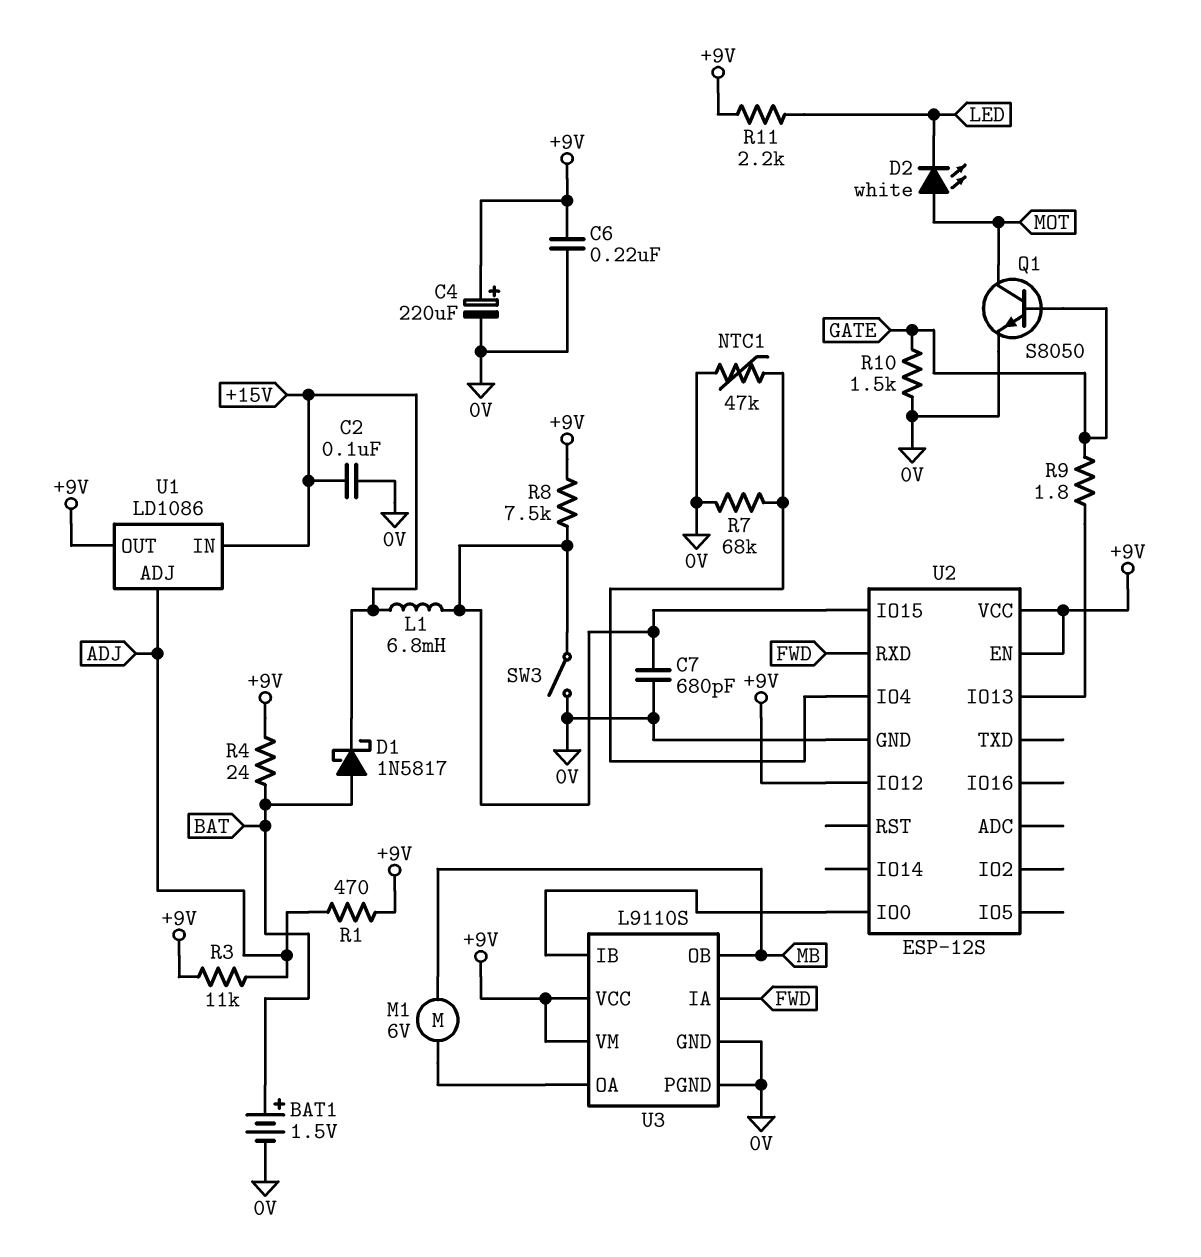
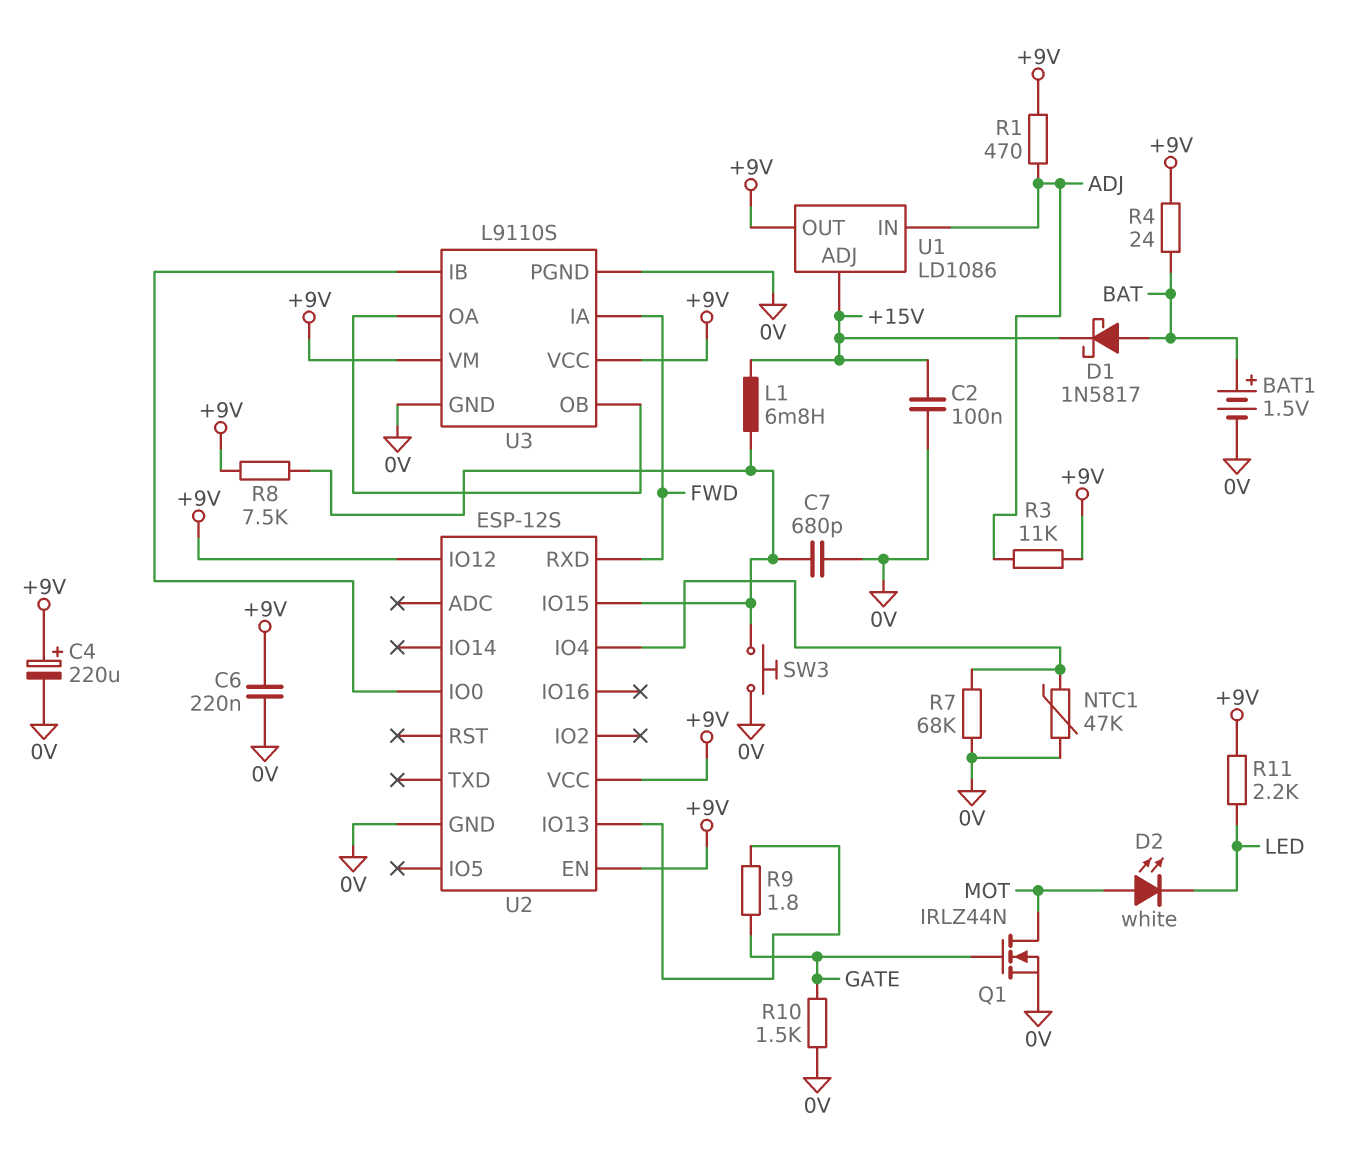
M1: motor 6V (MB, U3/OA) -> none
Q1: NPN S8050 (B GATE, C MOT, E 0V) -> NMOS IRLZ44N (G GATE, D MOT, S 0V)
SW3: switch (0V, U2/IO15) -> button (0V, U2/IO15)
U1 pin ADJ: ADJ -> +15V
U1 pin IN: +15V -> ADJ
U3 pin OB: MB -> U3/OA

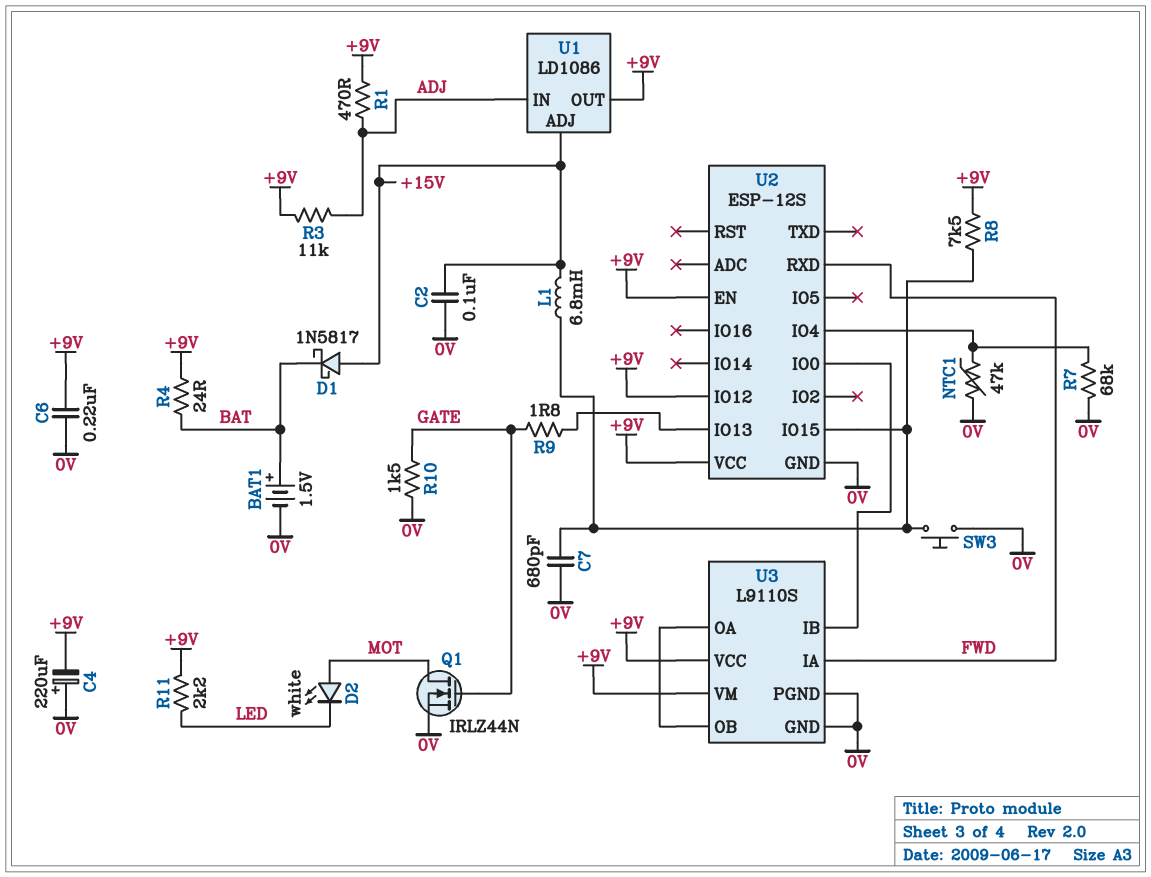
C4: 220uF (plus +9V, minus 0V) -> 220uF (plus 0V, minus +9V)
D1: schottky 1N5817 (A BAT, K +15V) -> schottky 1N5817 (A +15V, K BAT)

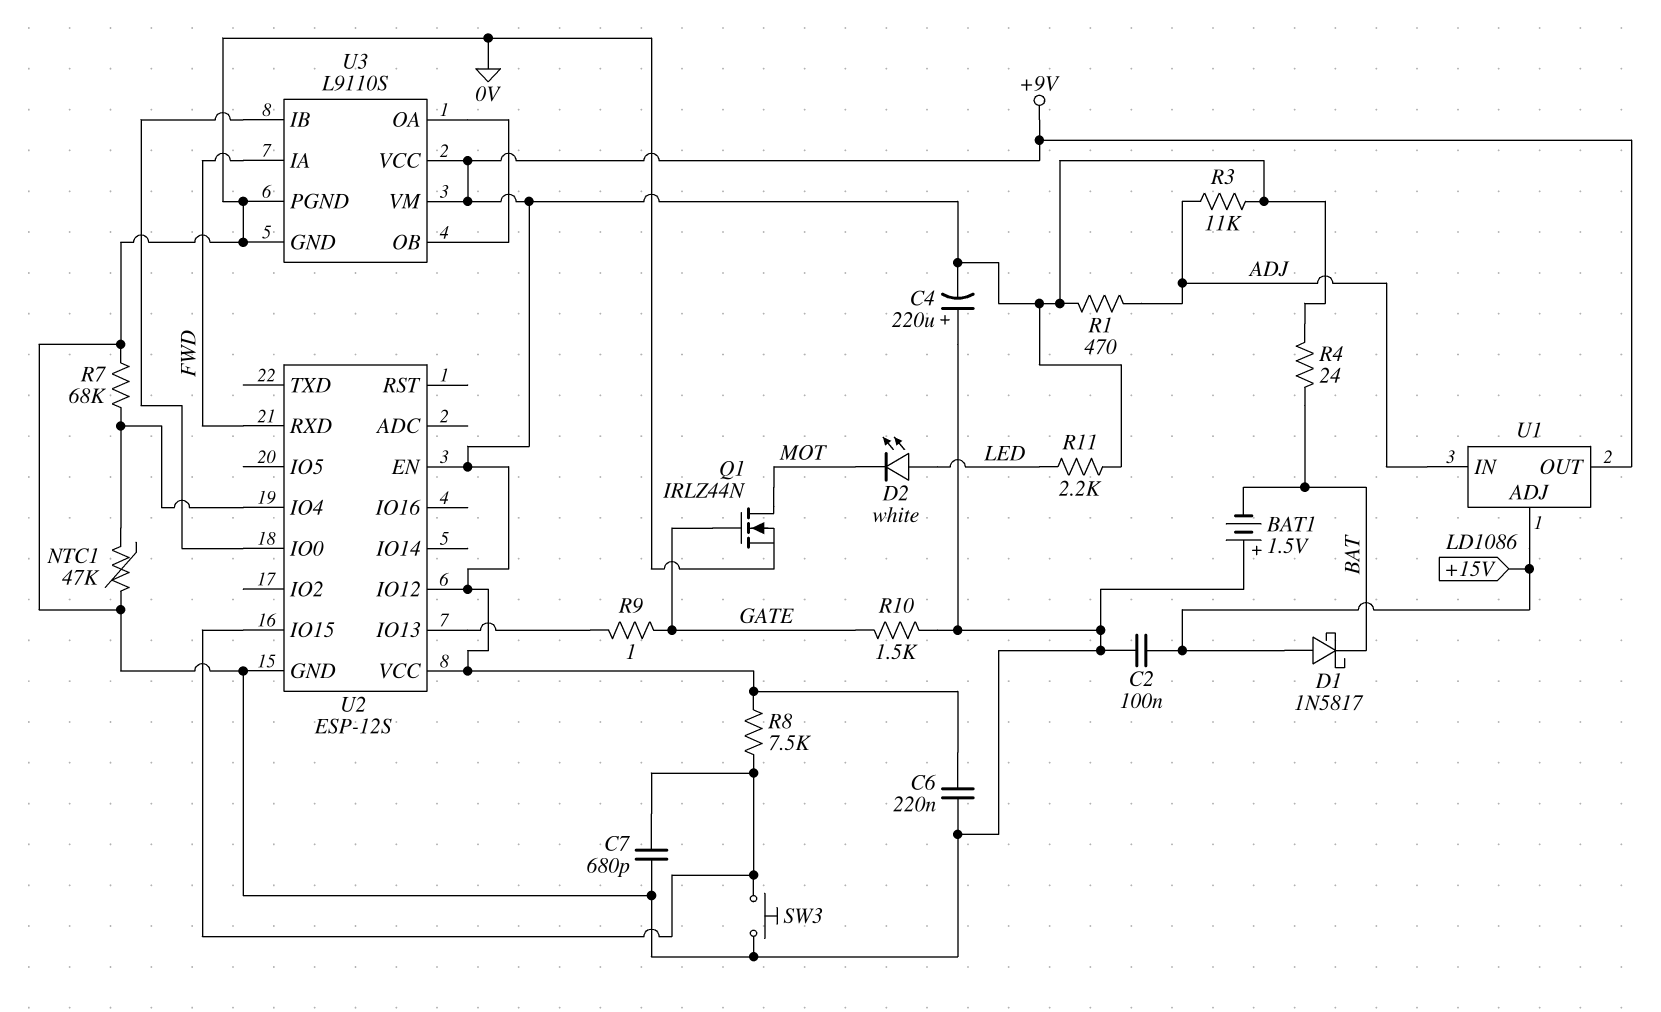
BAT1: 1.5V (plus BAT, minus 0V) -> 1.5V (plus 0V, minus BAT)
D2: LED white (A MOT, K LED) -> LED white (A LED, K MOT)
L1: 6.8mH (+15V, U2/IO15) -> none
R9: 1.8 (GATE, U2/IO13) -> 1 (GATE, U2/IO13)

